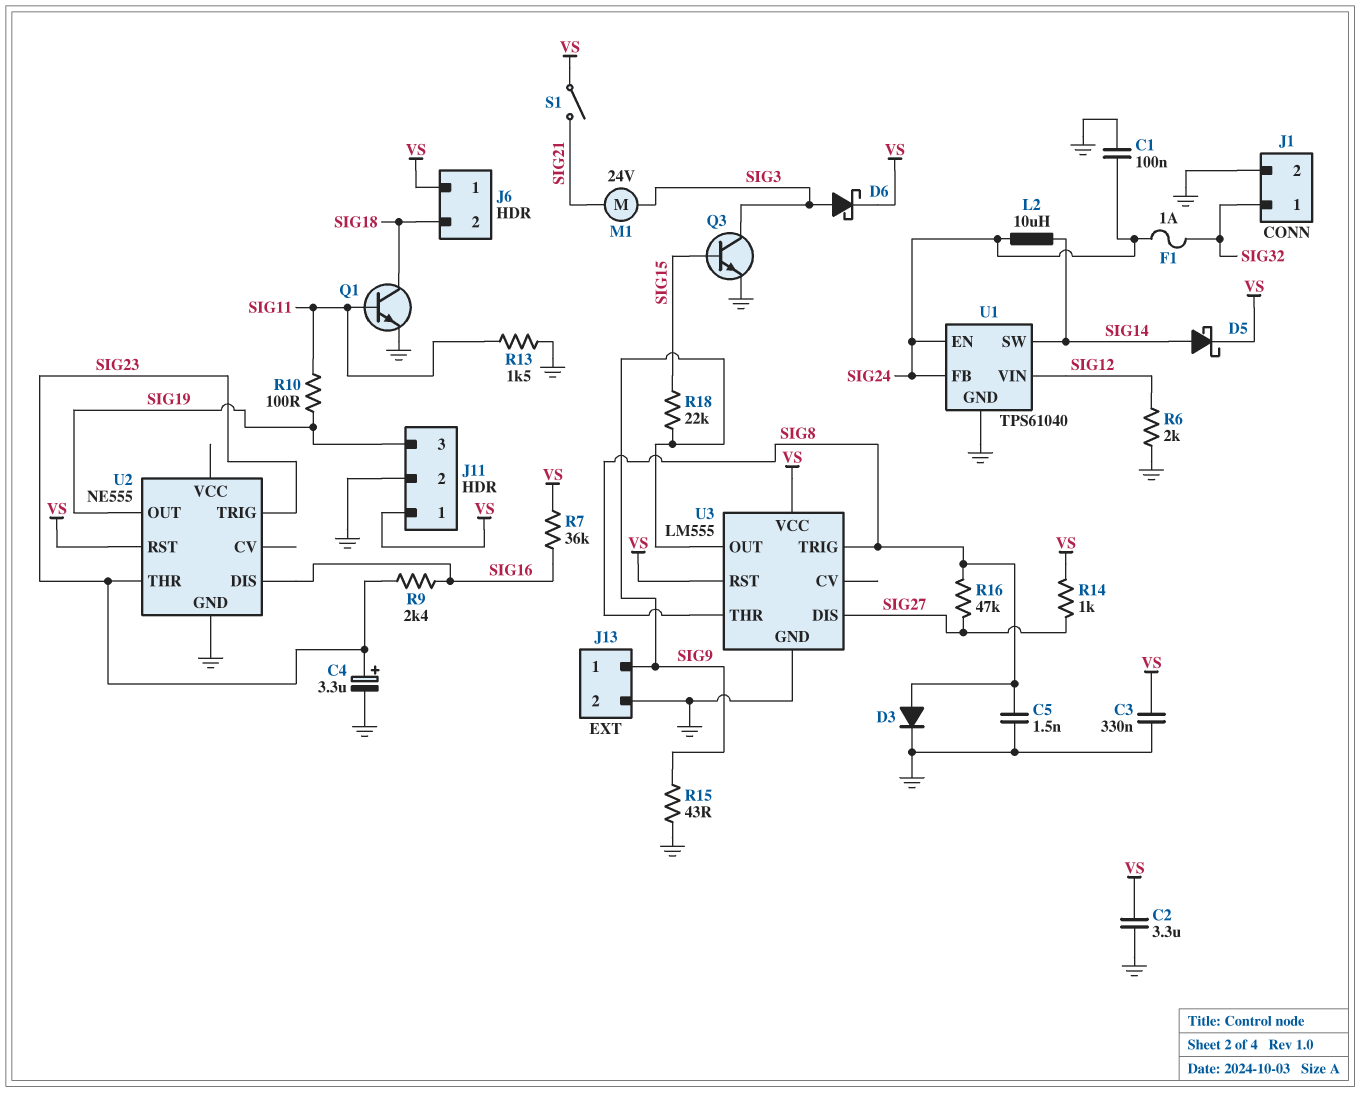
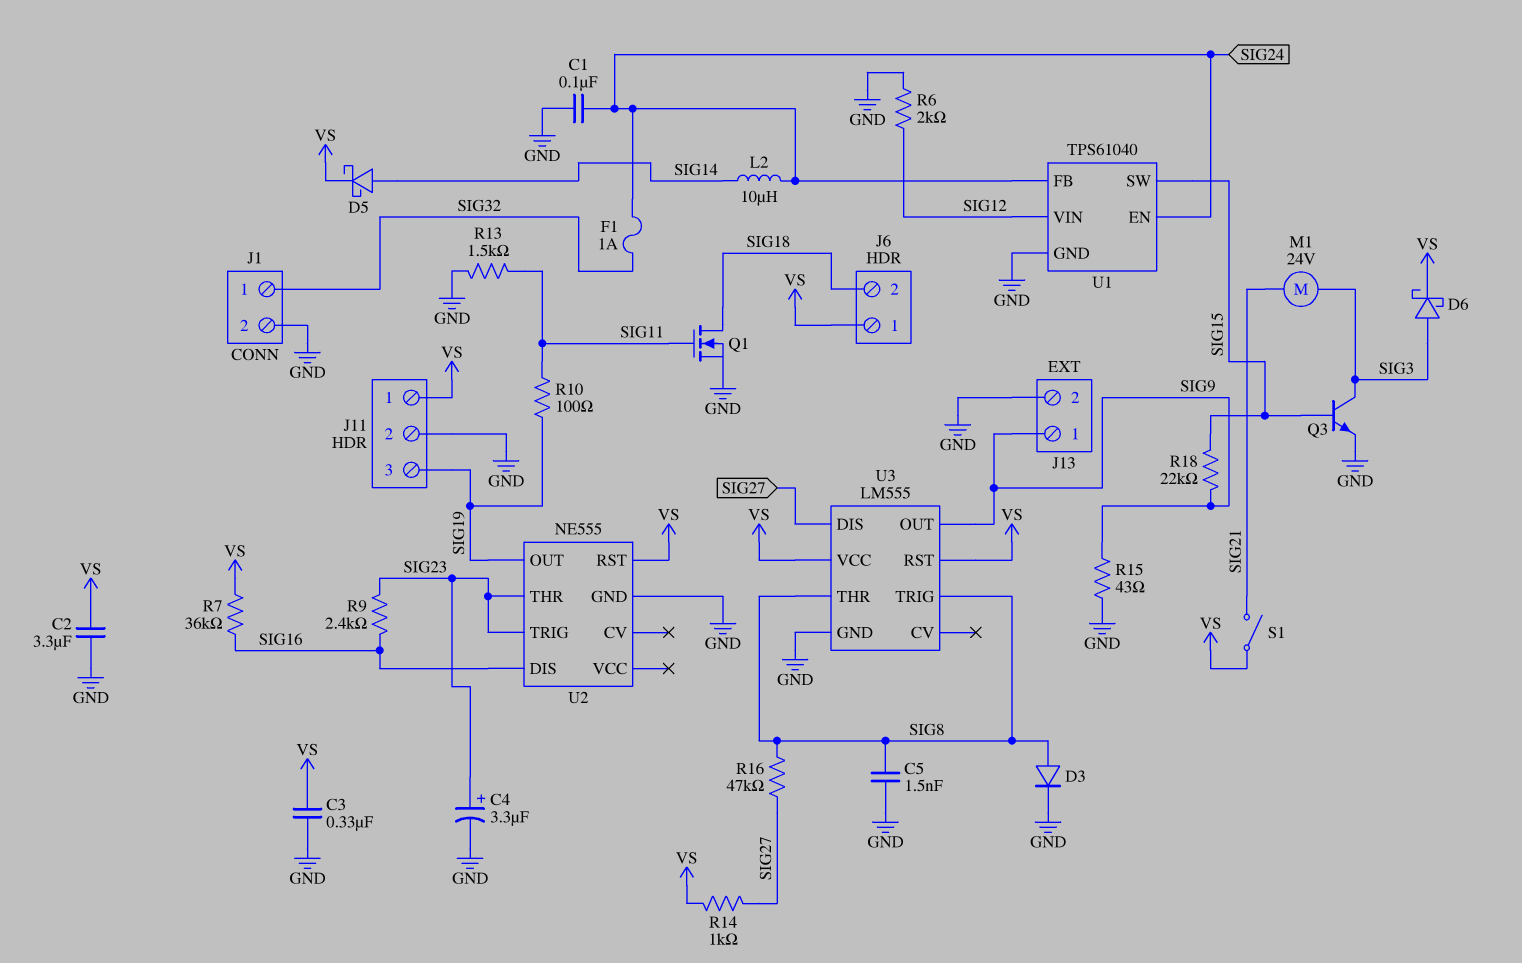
Q1: NPN (B SIG11, C SIG18, E GND) -> NMOS (G SIG11, D SIG18, S GND)
U1 pin SW: SIG14 -> SIG15

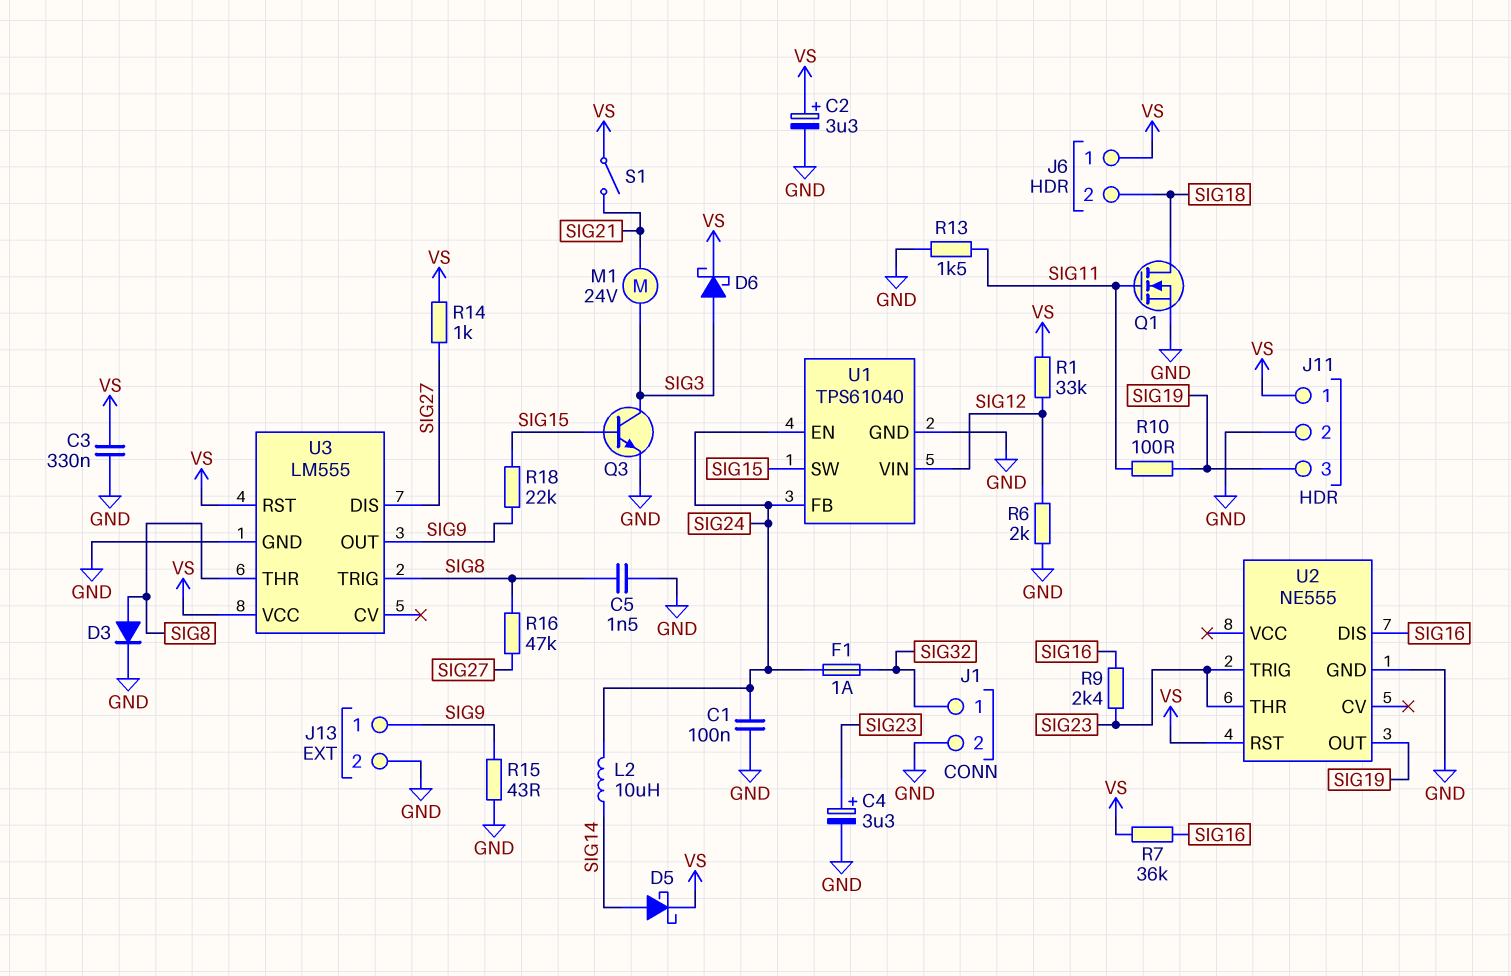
C2: 3.3uF (GND, VS) -> 3.3uF (plus VS, minus GND)
R1: none -> 33k (SIG12, VS)

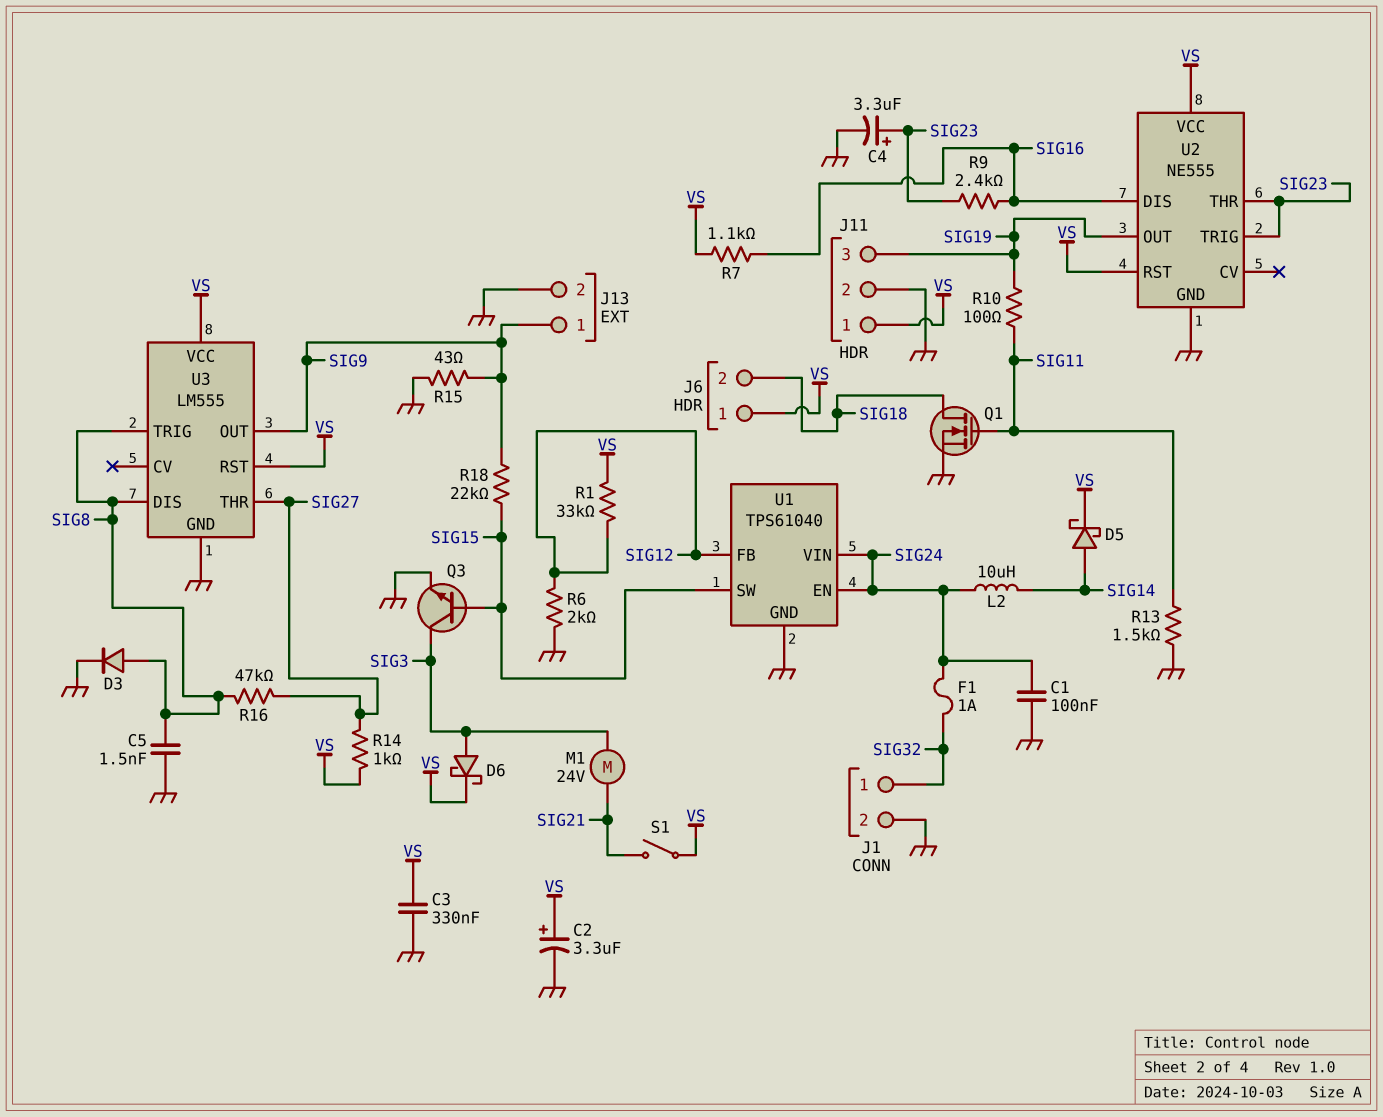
R7: 36k (SIG16, VS) -> 1.1k (SIG16, VS)
U1 pin FB: SIG24 -> SIG12
U1 pin VIN: SIG12 -> SIG24
U2 pin VCC: none -> VS
U3 pin DIS: SIG27 -> SIG8
U3 pin THR: SIG8 -> SIG27

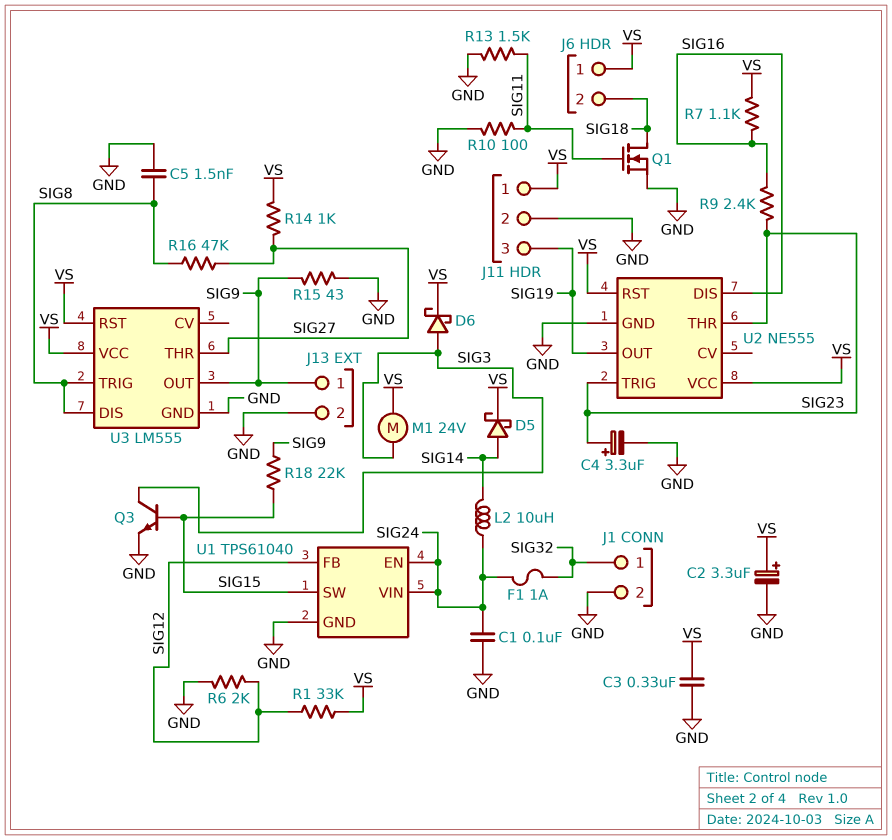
D3: diode (A SIG8, K GND) -> none
M1: motor 24V (SIG3, SIG21) -> motor 24V (SIG3, VS)
R10: 100 (SIG11, SIG19) -> 100 (GND, SIG11)
S1: switch (SIG21, VS) -> none

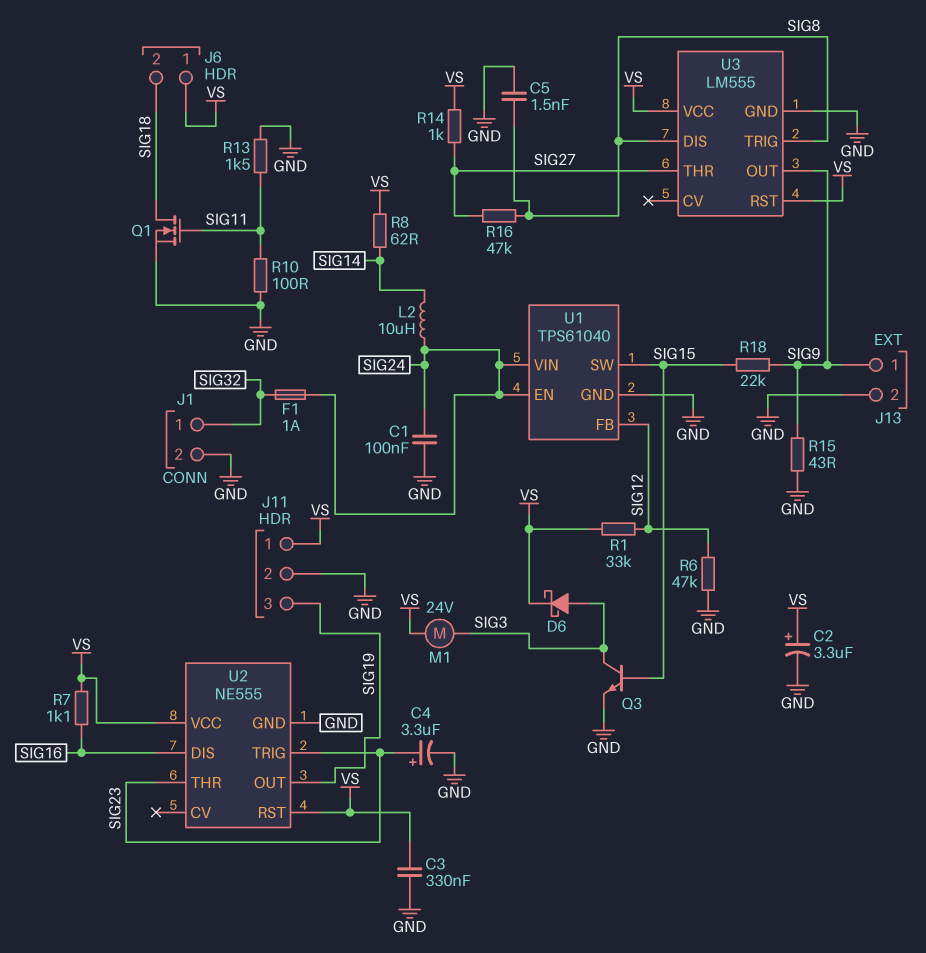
D5: schottky (A SIG14, K VS) -> none
R6: 2k (GND, SIG12) -> 47k (GND, SIG12)
R8: none -> 62 (SIG14, VS)
R9: 2.4k (SIG16, SIG23) -> none

